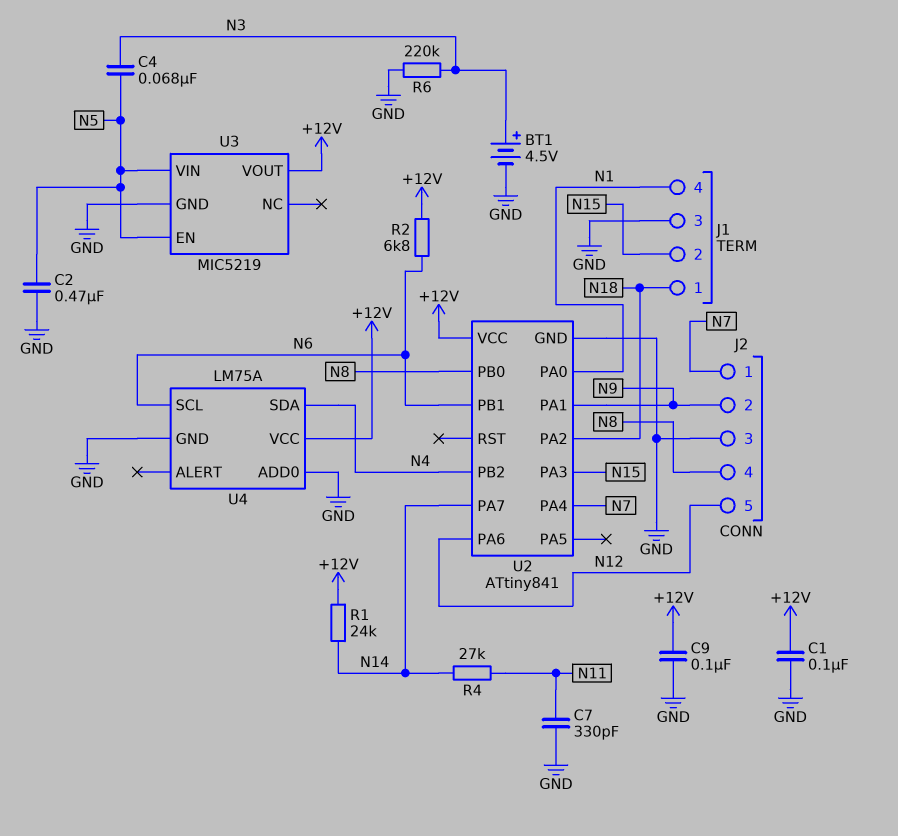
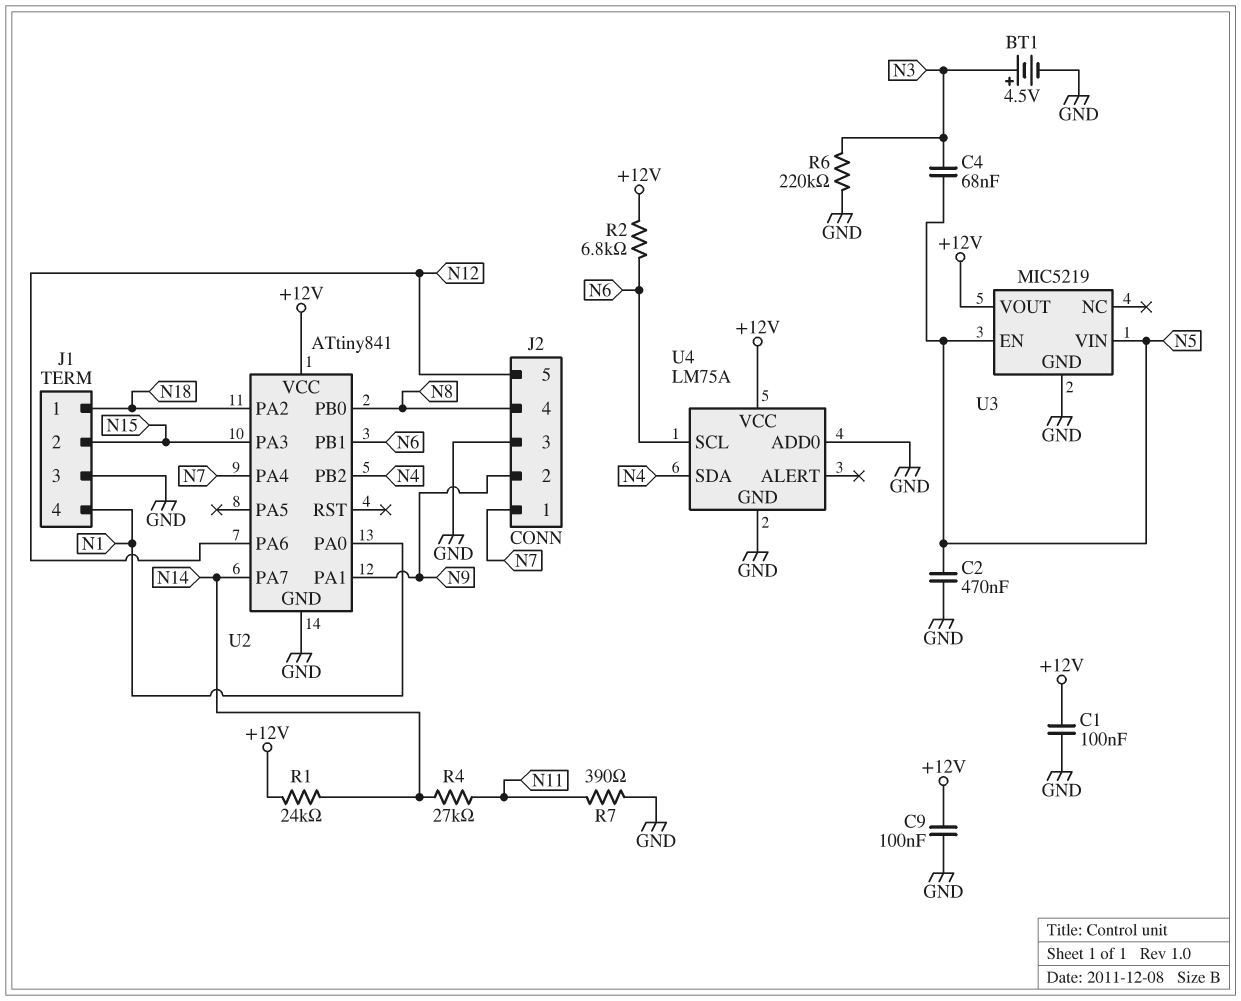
C7: 330pF (GND, N11) -> none
R7: none -> 390 (GND, N11)

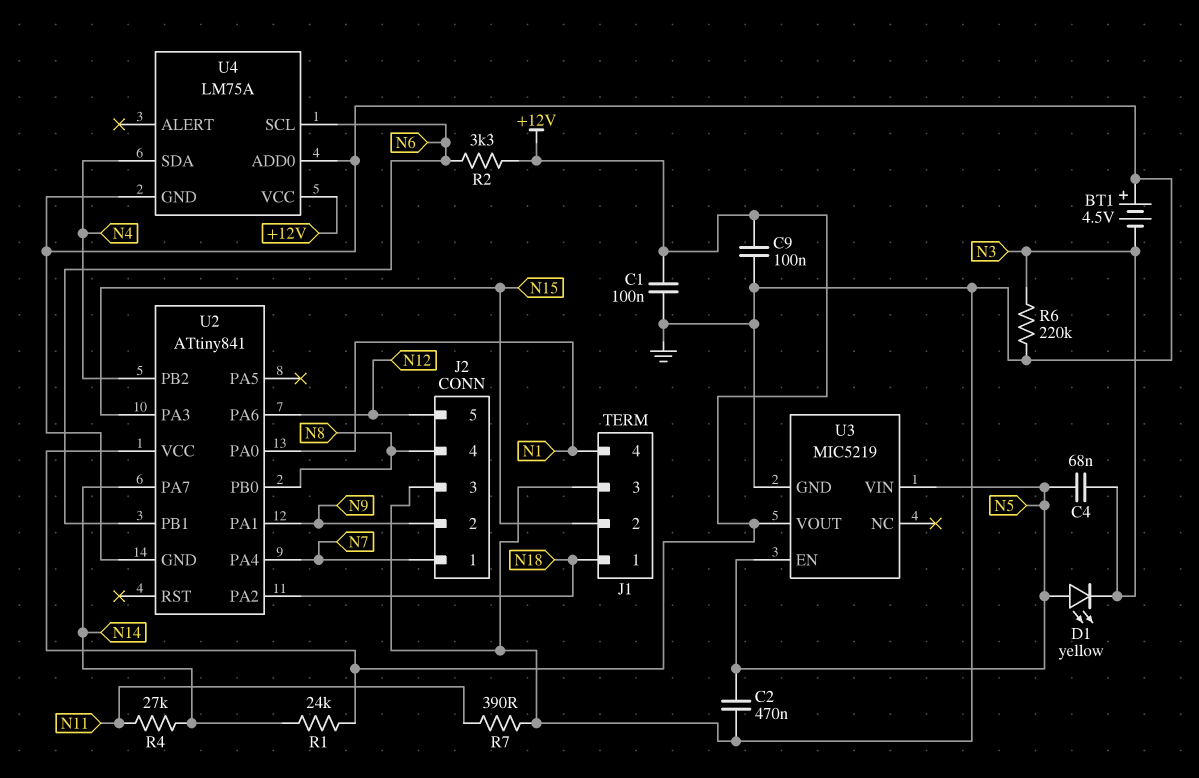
BT1: 4.5V (plus N3, minus GND) -> 4.5V (plus GND, minus N3)
D1: none -> LED yellow (A N5, K N3)
R2: 6.8k (+12V, N6) -> 3.3k (+12V, N6)

